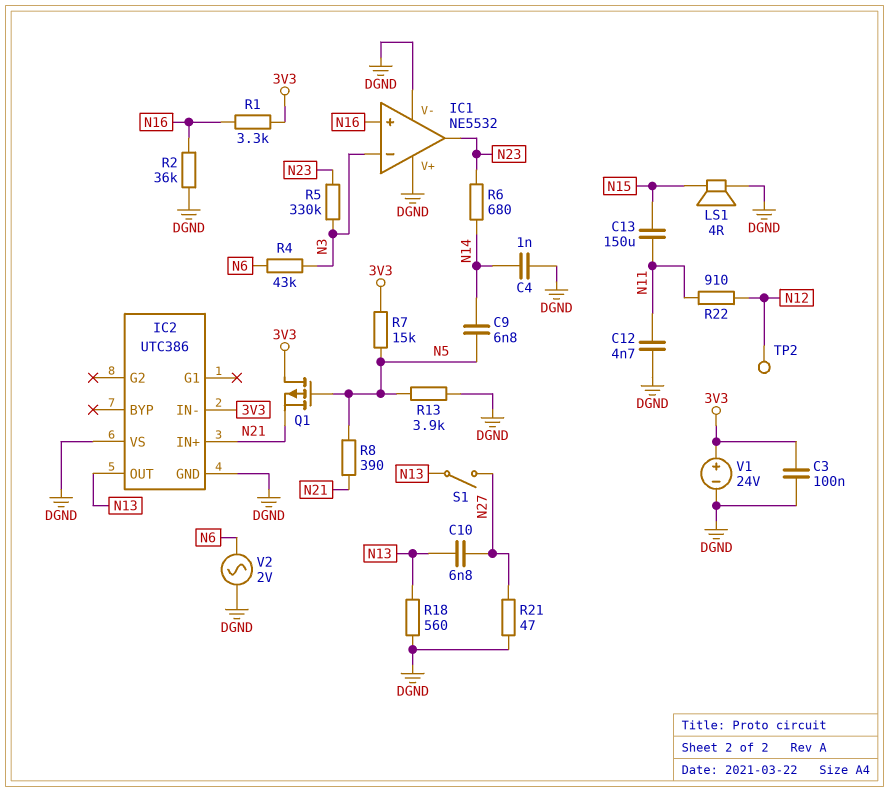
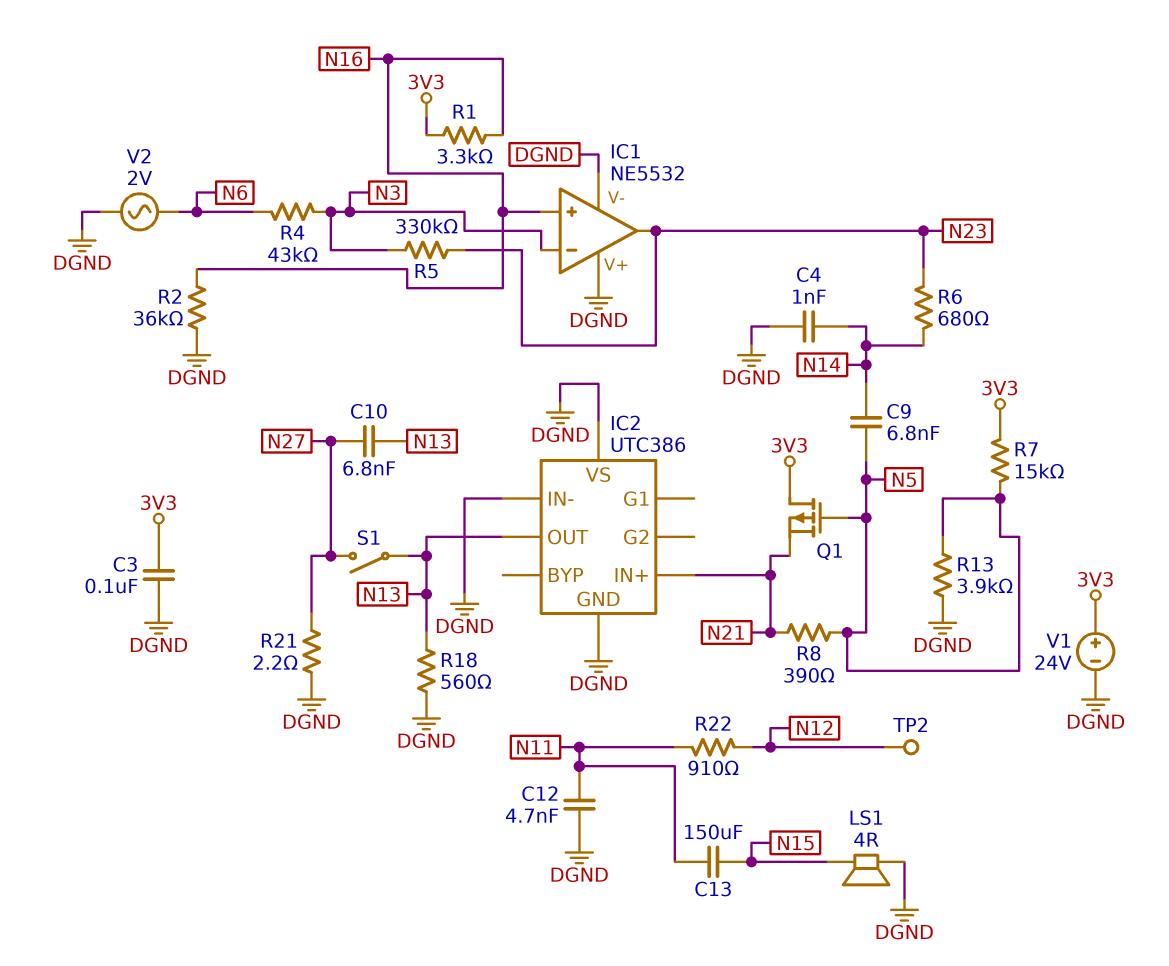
IC2 pin IN-: 3V3 -> DGND
R21: 47 (DGND, N27) -> 2.2 (DGND, N27)

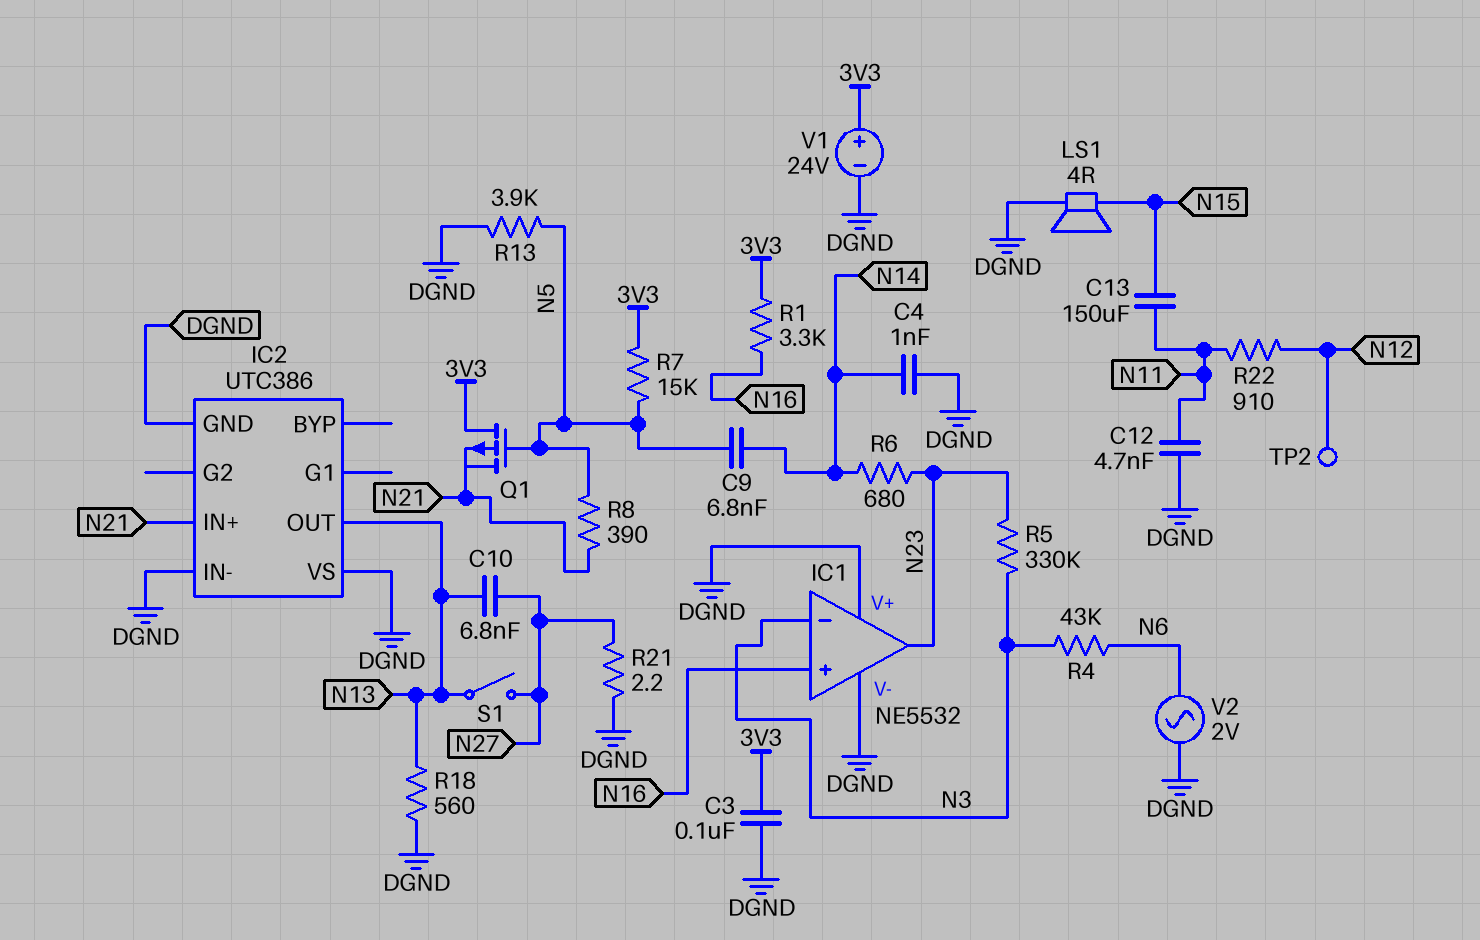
R2: 36k (DGND, N16) -> none

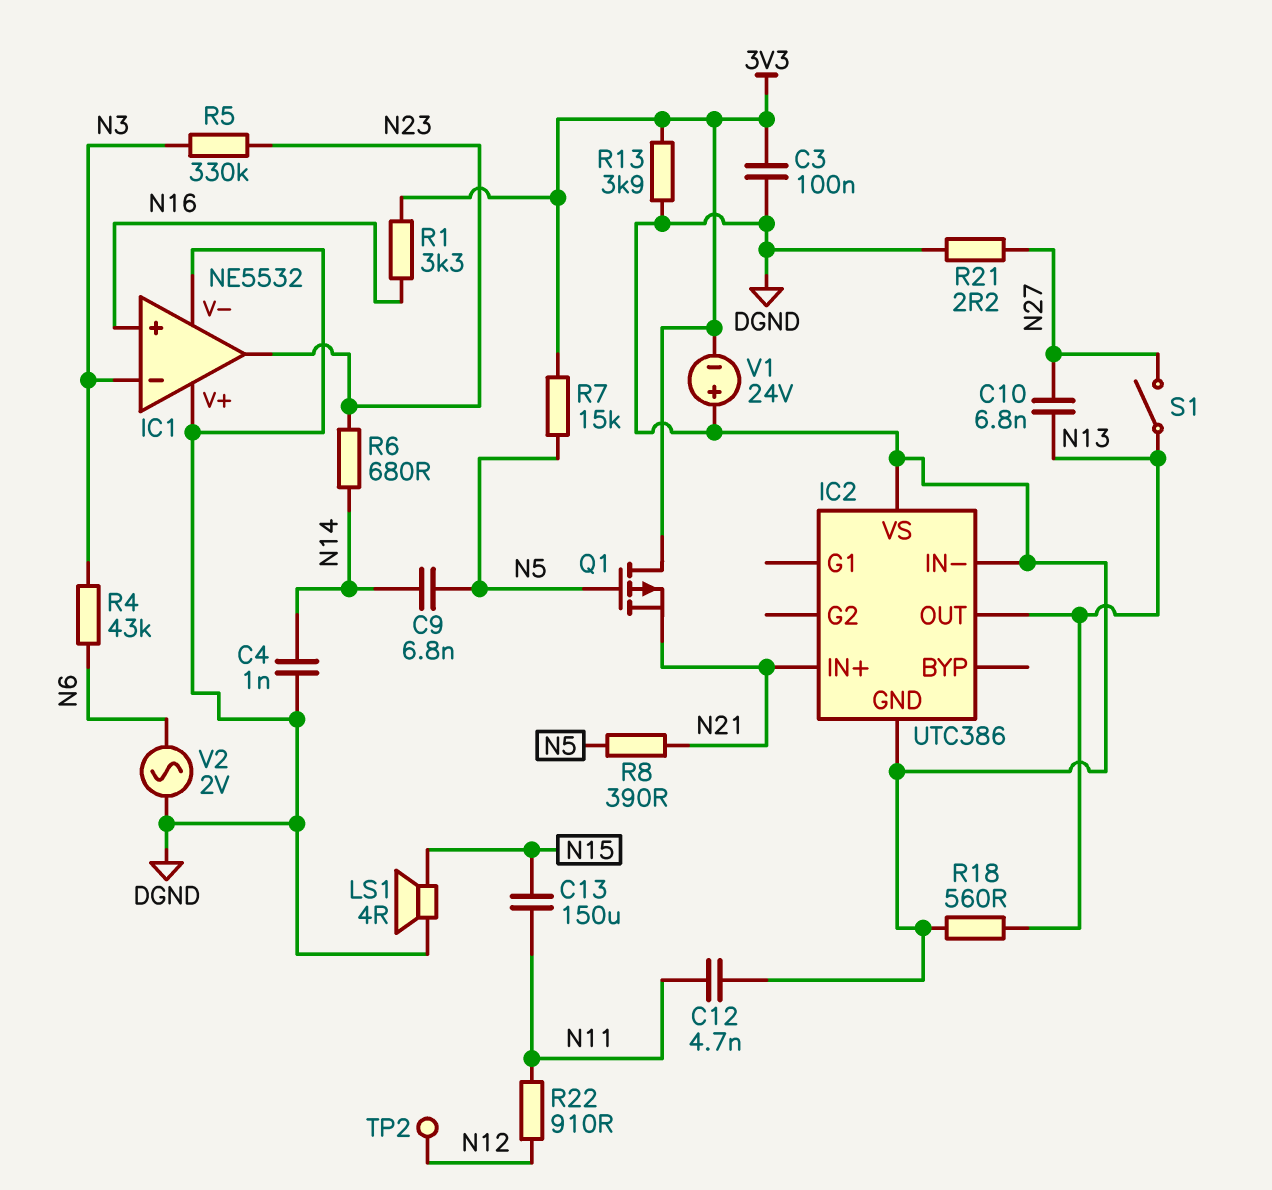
R13: 3.9k (DGND, N5) -> 3.9k (3V3, DGND)
V1: 24V (plus 3V3, minus DGND) -> 24V (plus DGND, minus 3V3)

